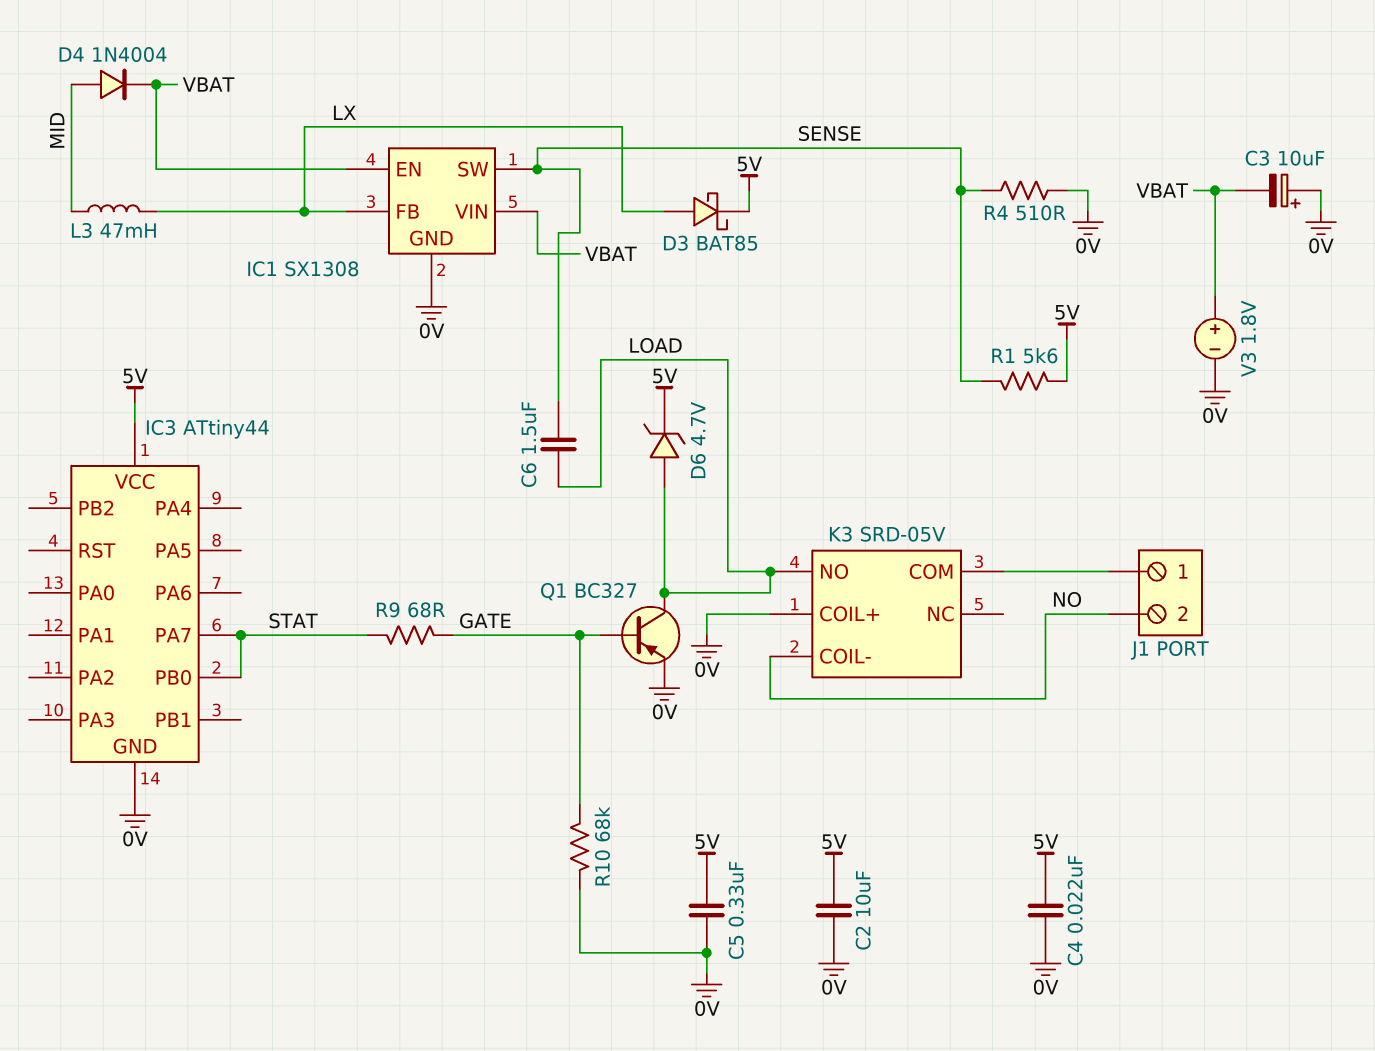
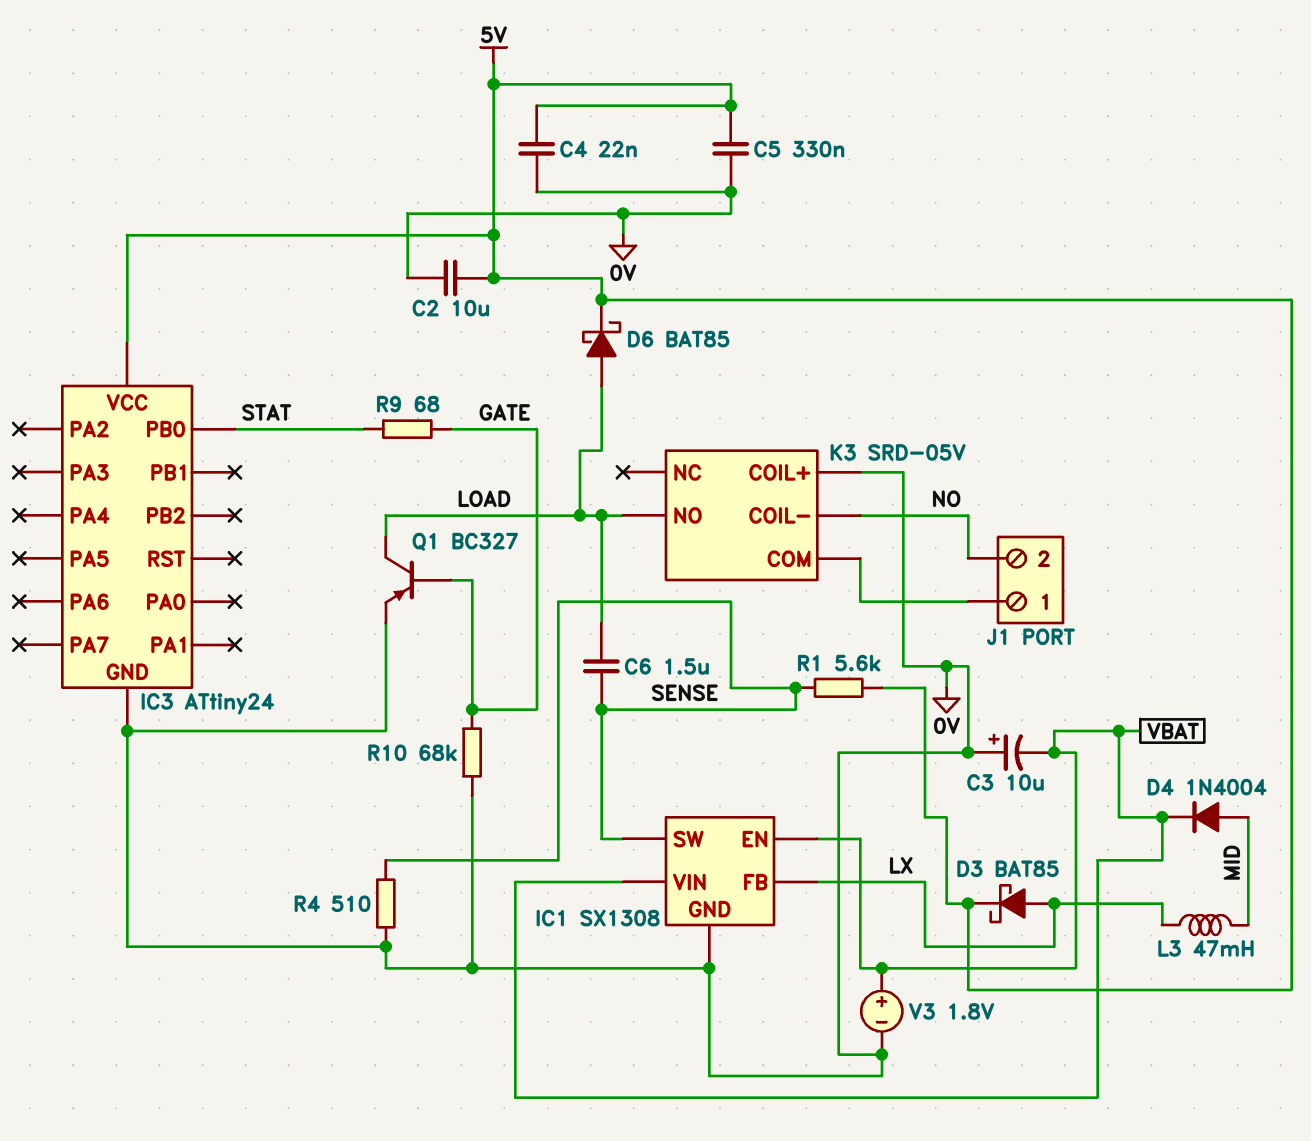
D6: zener 4.7V (A LOAD, K 5V) -> schottky BAT85 (A LOAD, K 5V)
IC3: ATtiny44 -> ATtiny24
IC3 pin PA7: STAT -> none

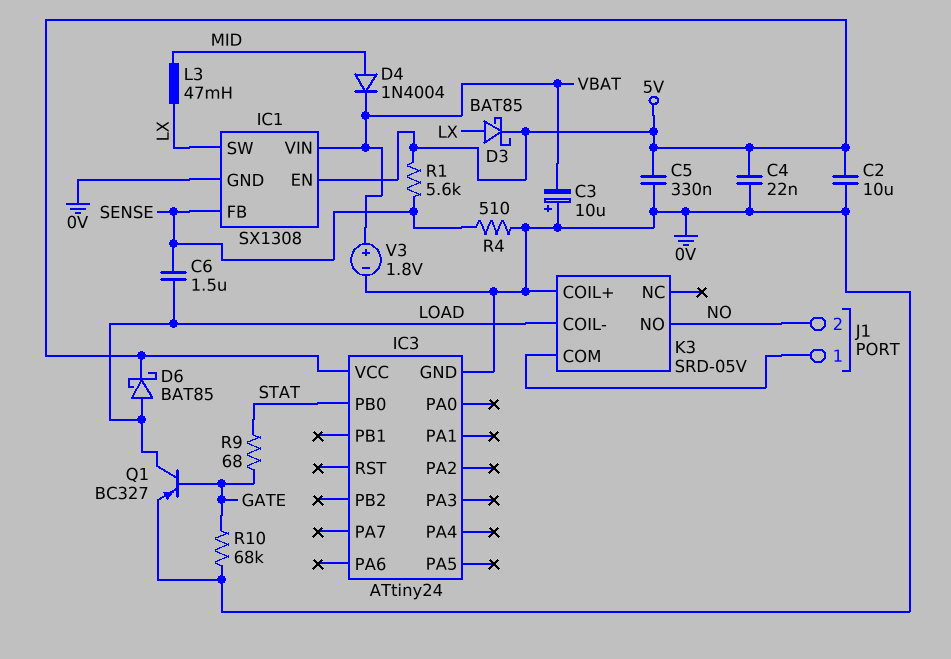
IC1 pin EN: VBAT -> 5V
IC1 pin FB: LX -> SENSE
IC1 pin SW: SENSE -> LX
K3 pin COIL-: NO -> LOAD
K3 pin NO: LOAD -> NO

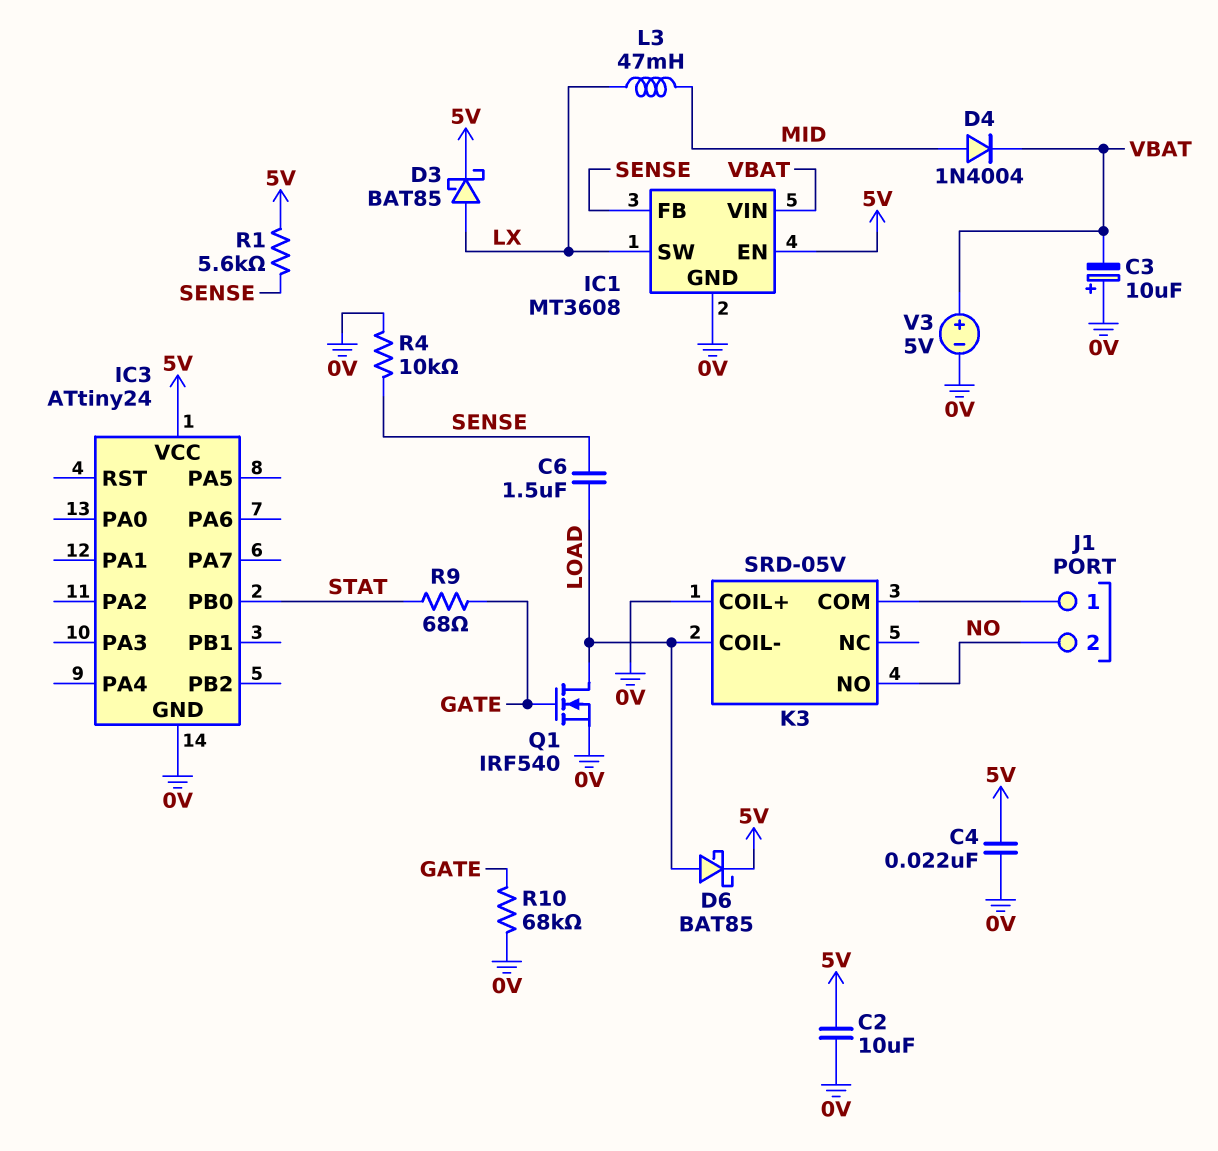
C5: 330nF (0V, 5V) -> none
IC1: SX1308 -> MT3608
Q1: PNP BC327 (B GATE, C LOAD, E 0V) -> NMOS IRF540 (G GATE, D LOAD, S 0V)
R4: 510 (0V, SENSE) -> 10k (0V, SENSE)
V3: 1.8V (plus VBAT, minus 0V) -> 5V (plus VBAT, minus 0V)

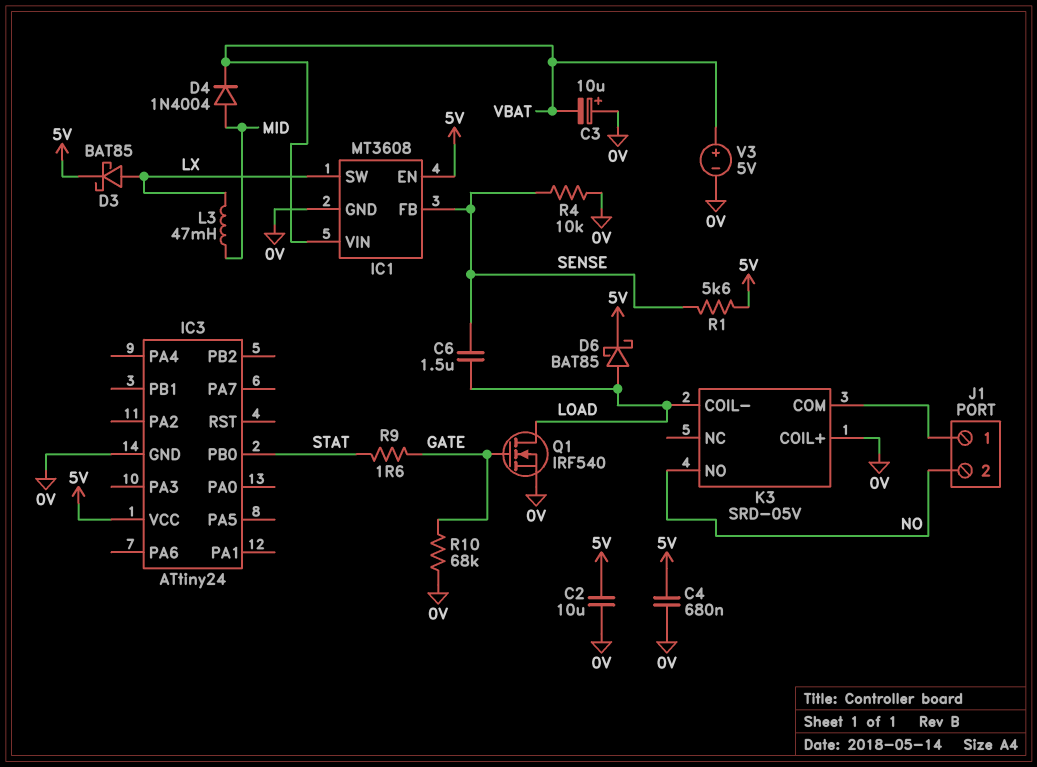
C4: 22nF (0V, 5V) -> 680nF (0V, 5V)
R9: 68 (GATE, STAT) -> 1.6 (GATE, STAT)

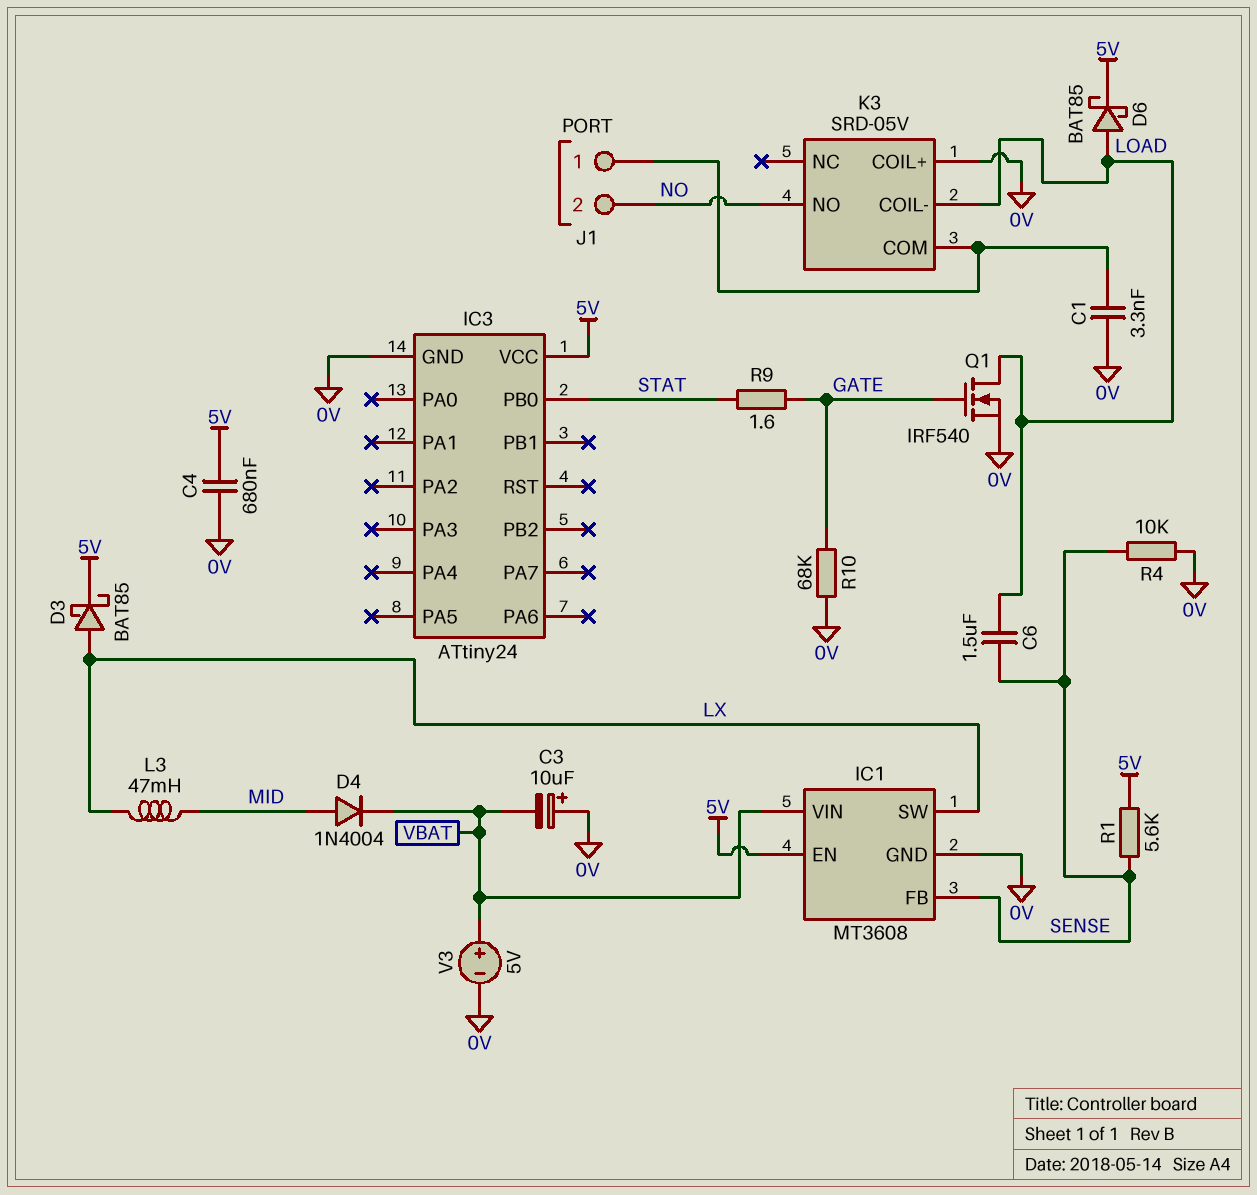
C1: none -> 3.3nF (0V, J1/1)
C2: 10uF (0V, 5V) -> none

